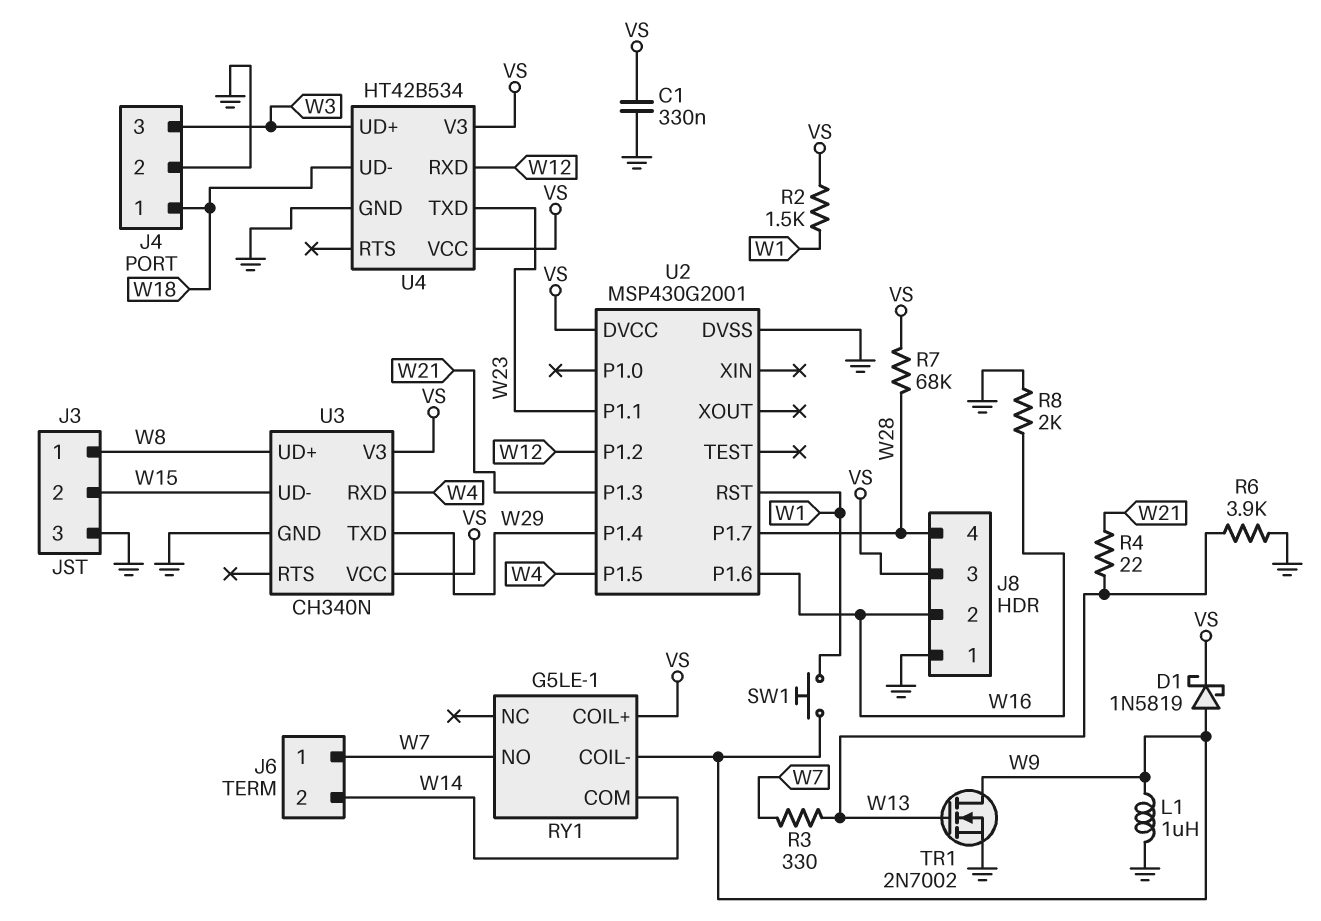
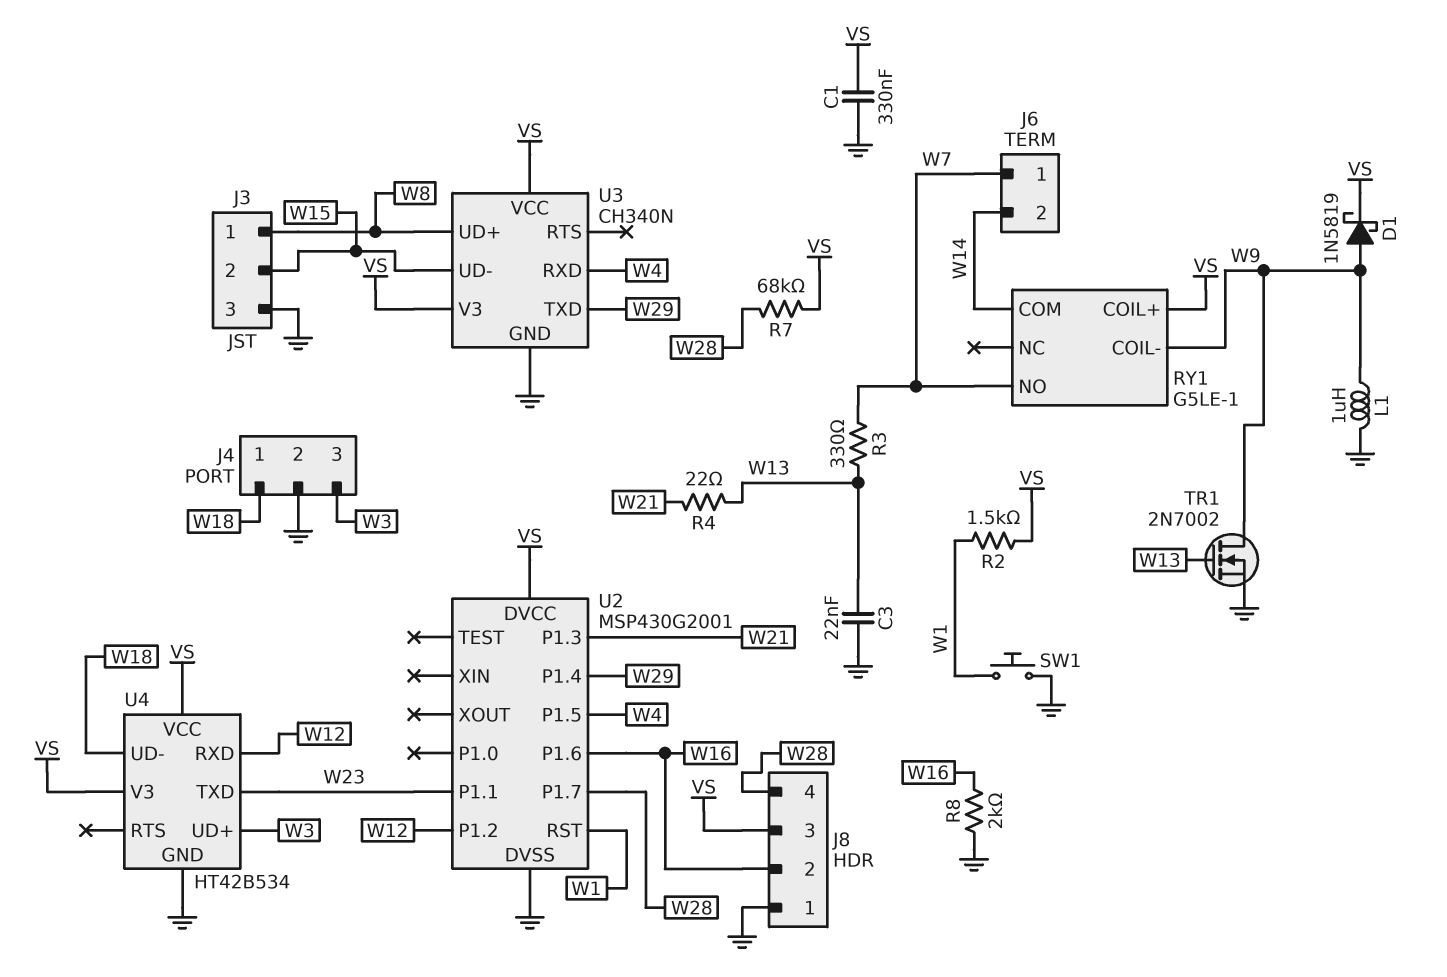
C3: none -> 22nF (GND, W13)
R6: 3.9k (GND, W13) -> none
SW1: button (W1, W9) -> button (GND, W1)

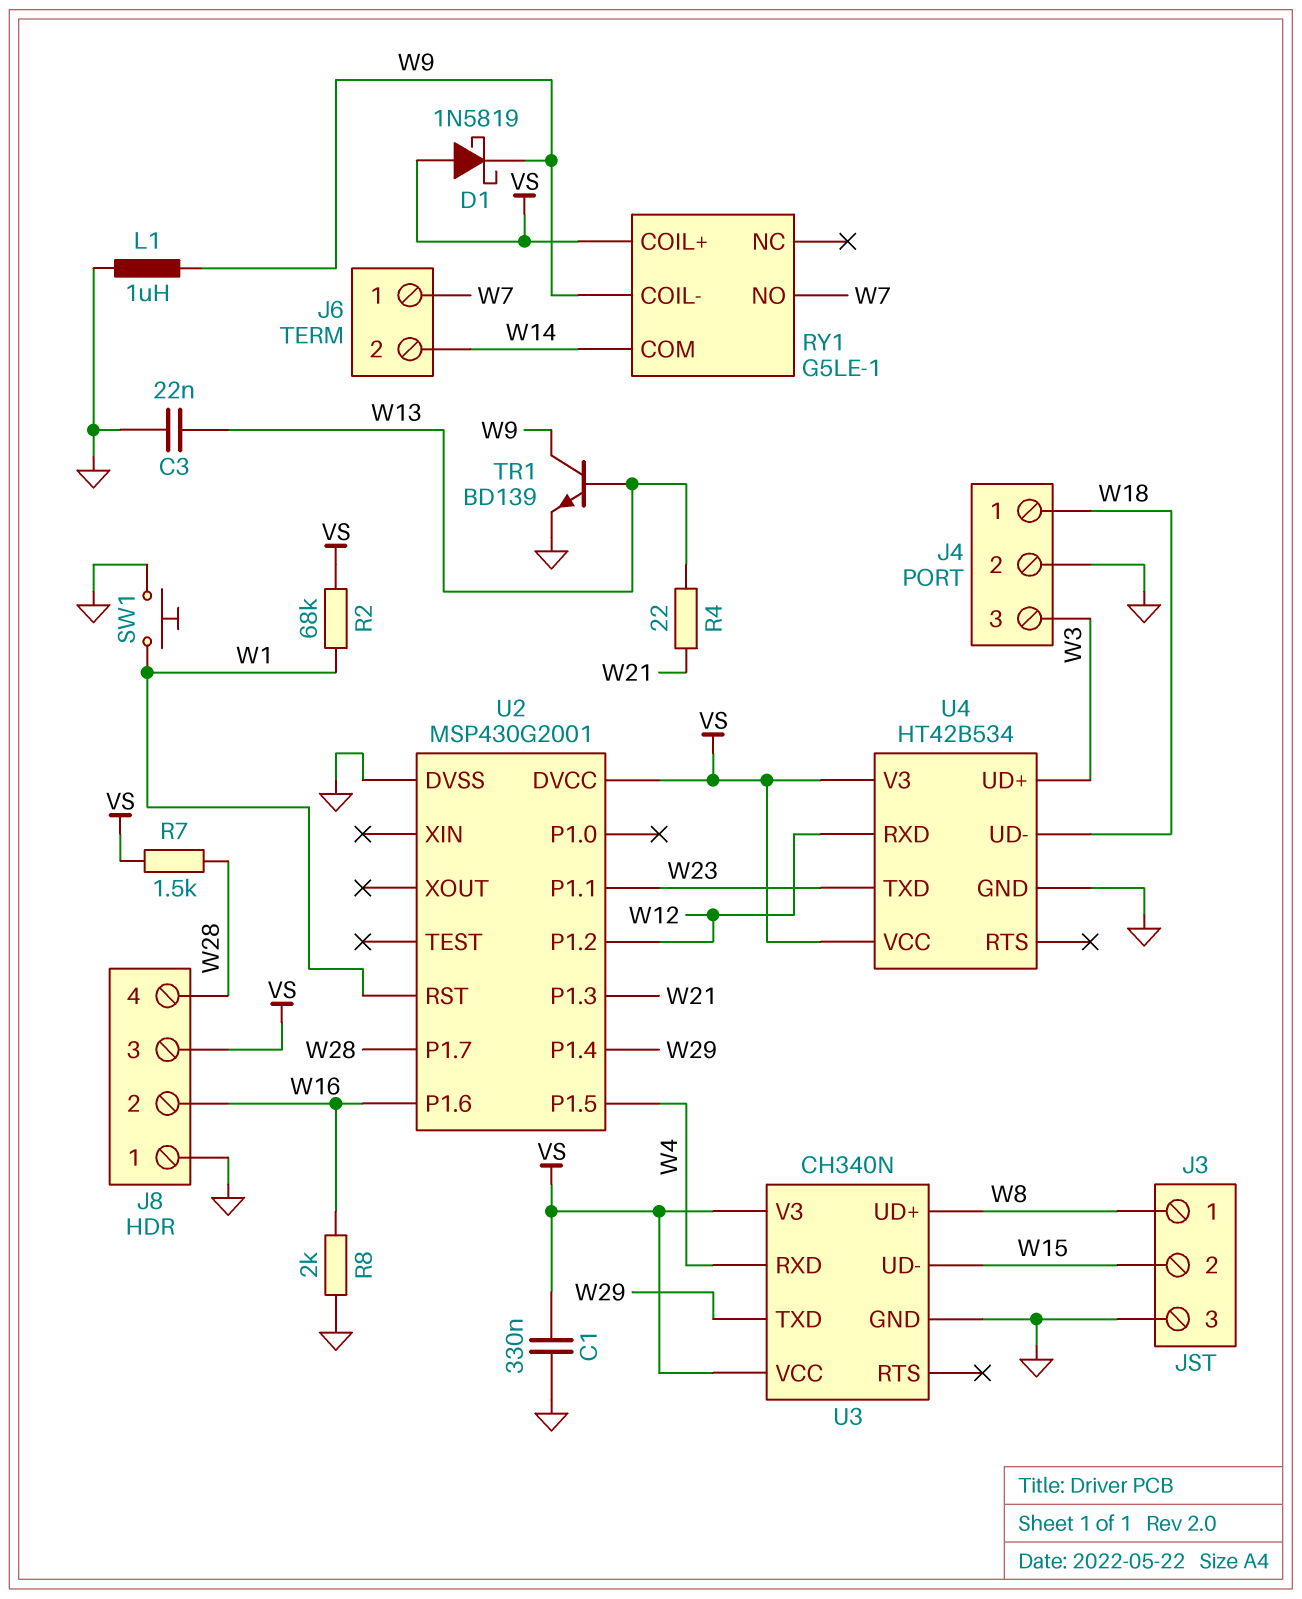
D1: schottky 1N5819 (A W9, K VS) -> schottky 1N5819 (A VS, K W9)
R2: 1.5k (VS, W1) -> 68k (VS, W1)
R3: 330 (W7, W13) -> none
R7: 68k (VS, W28) -> 1.5k (VS, W28)
TR1: NMOS 2N7002 (G W13, D W9, S GND) -> NPN BD139 (B W13, C W9, E GND)

